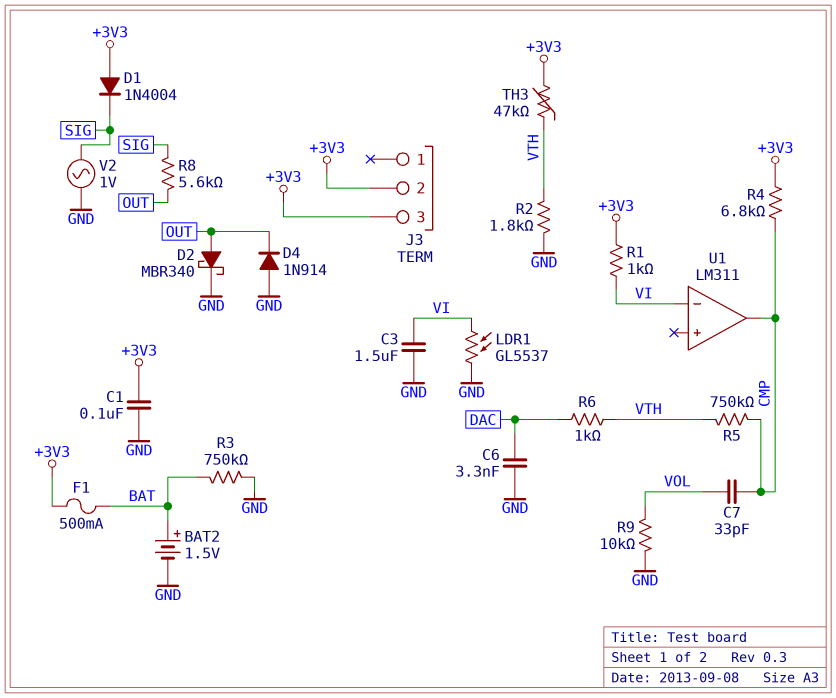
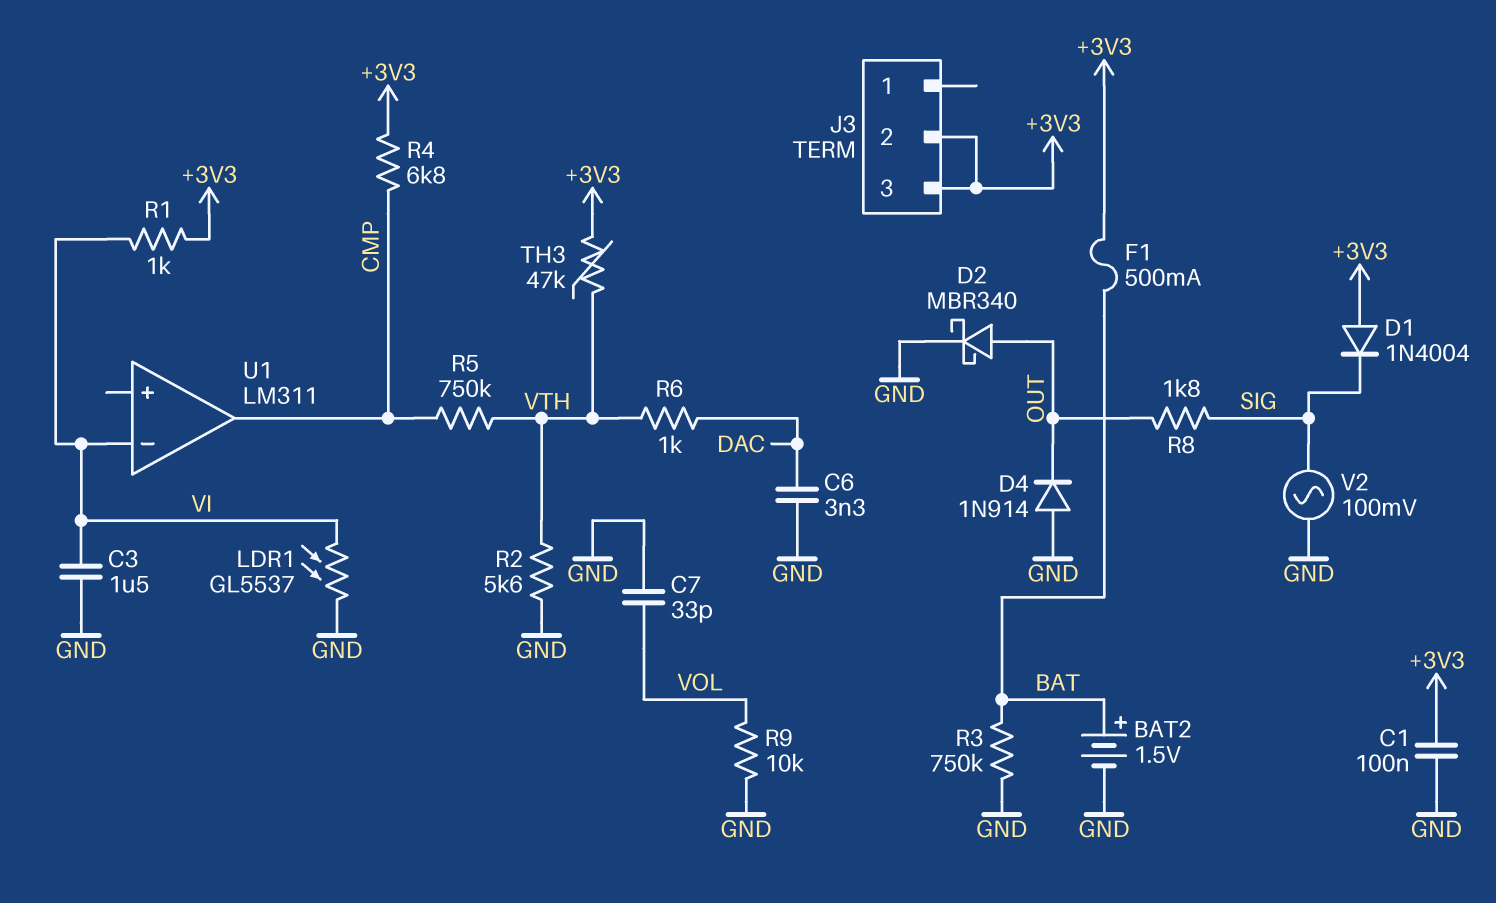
C7: 33pF (CMP, VOL) -> 33pF (GND, VOL)
R2: 1.8k (GND, VTH) -> 5.6k (GND, VTH)
R8: 5.6k (OUT, SIG) -> 1.8k (OUT, SIG)
V2: AC 1V (GND, SIG) -> AC 100mV (GND, SIG)

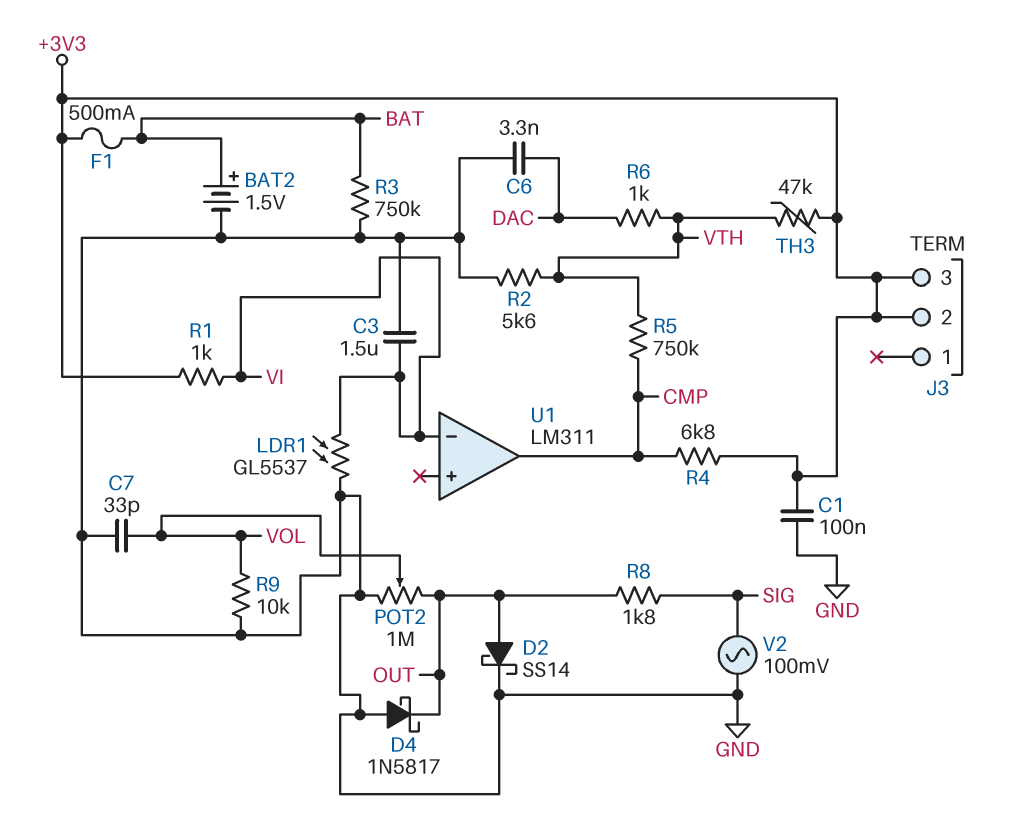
D1: diode 1N4004 (A +3V3, K SIG) -> none
D2: schottky MBR340 (A OUT, K GND) -> schottky SS14 (A OUT, K GND)
D4: diode 1N914 (A GND, K OUT) -> schottky 1N5817 (A GND, K OUT)
POT2: none -> 1M (GND, OUT, wiper VOL)

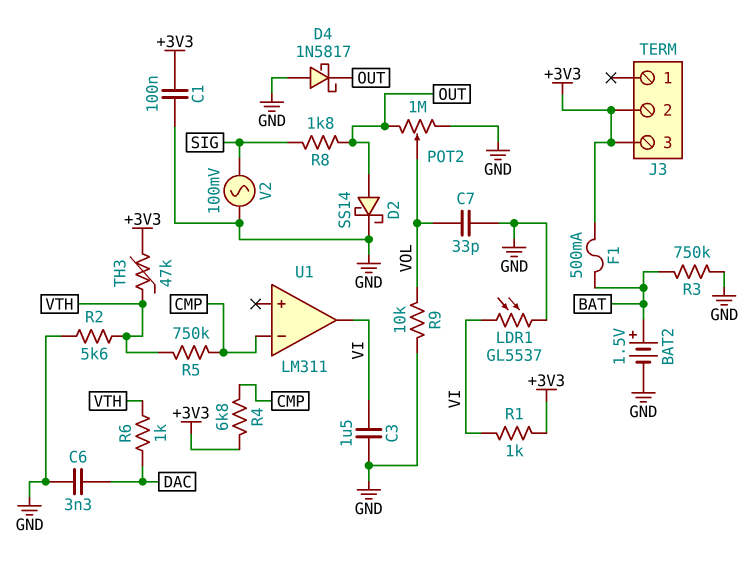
U1 pin in-: VI -> CMP
U1 pin out: CMP -> VI

